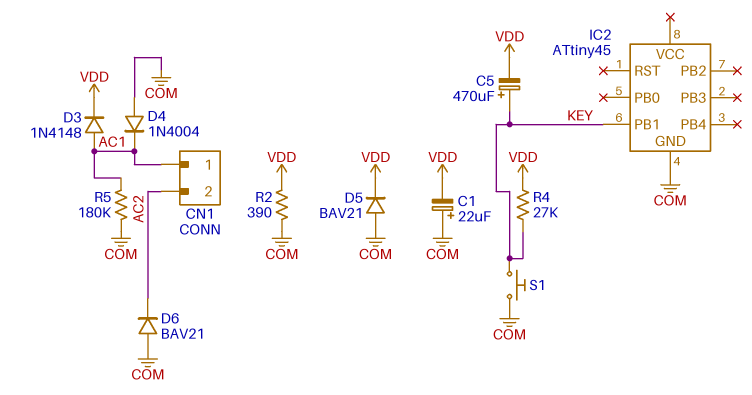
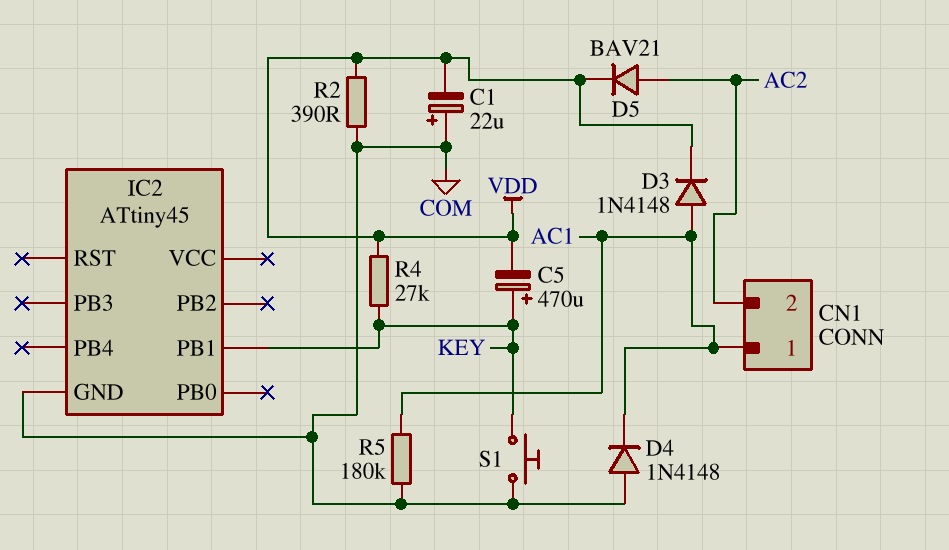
D4: diode 1N4004 (A COM, K AC1) -> diode 1N4148 (A COM, K AC1)
D5: diode BAV21 (A COM, K VDD) -> diode BAV21 (A AC2, K VDD)
D6: diode BAV21 (A COM, K AC2) -> none

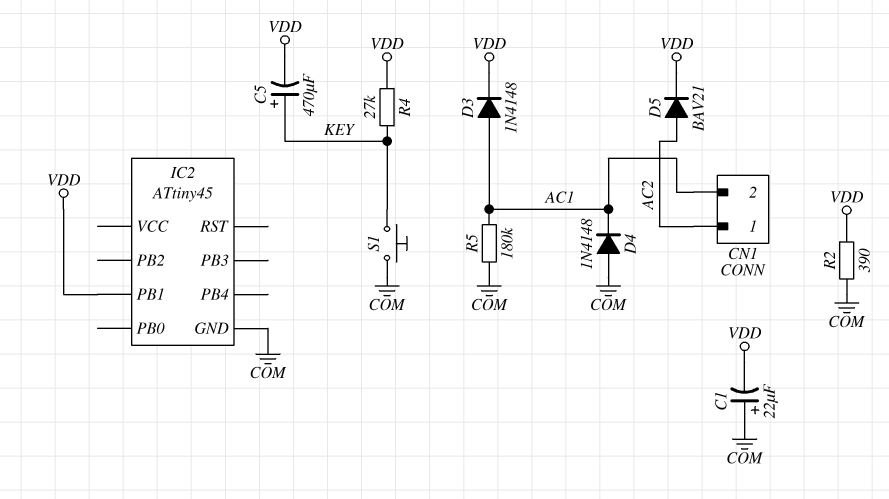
CN1 pin 1: AC1 -> AC2
CN1 pin 2: AC2 -> AC1
IC2 pin PB1: KEY -> VDD

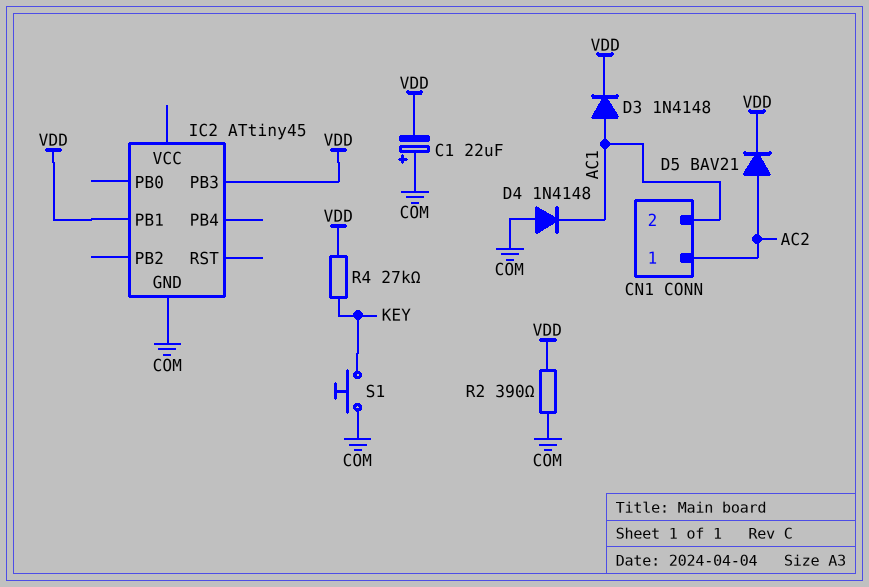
C5: 470uF (plus KEY, minus VDD) -> none
IC2 pin PB3: none -> VDD
R5: 180k (AC1, COM) -> none

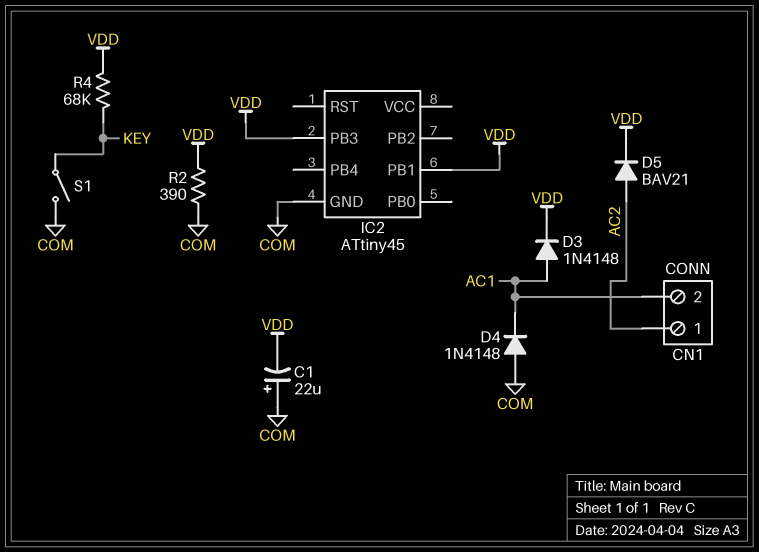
R4: 27k (KEY, VDD) -> 68k (KEY, VDD)
S1: button (COM, KEY) -> switch (COM, KEY)

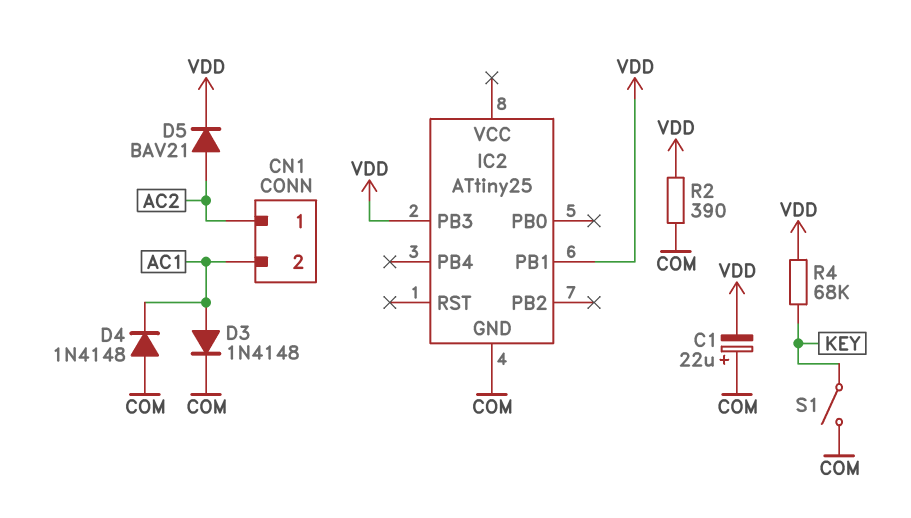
D3: diode 1N4148 (A AC1, K VDD) -> diode 1N4148 (A AC1, K COM)
IC2: ATtiny45 -> ATtiny25

